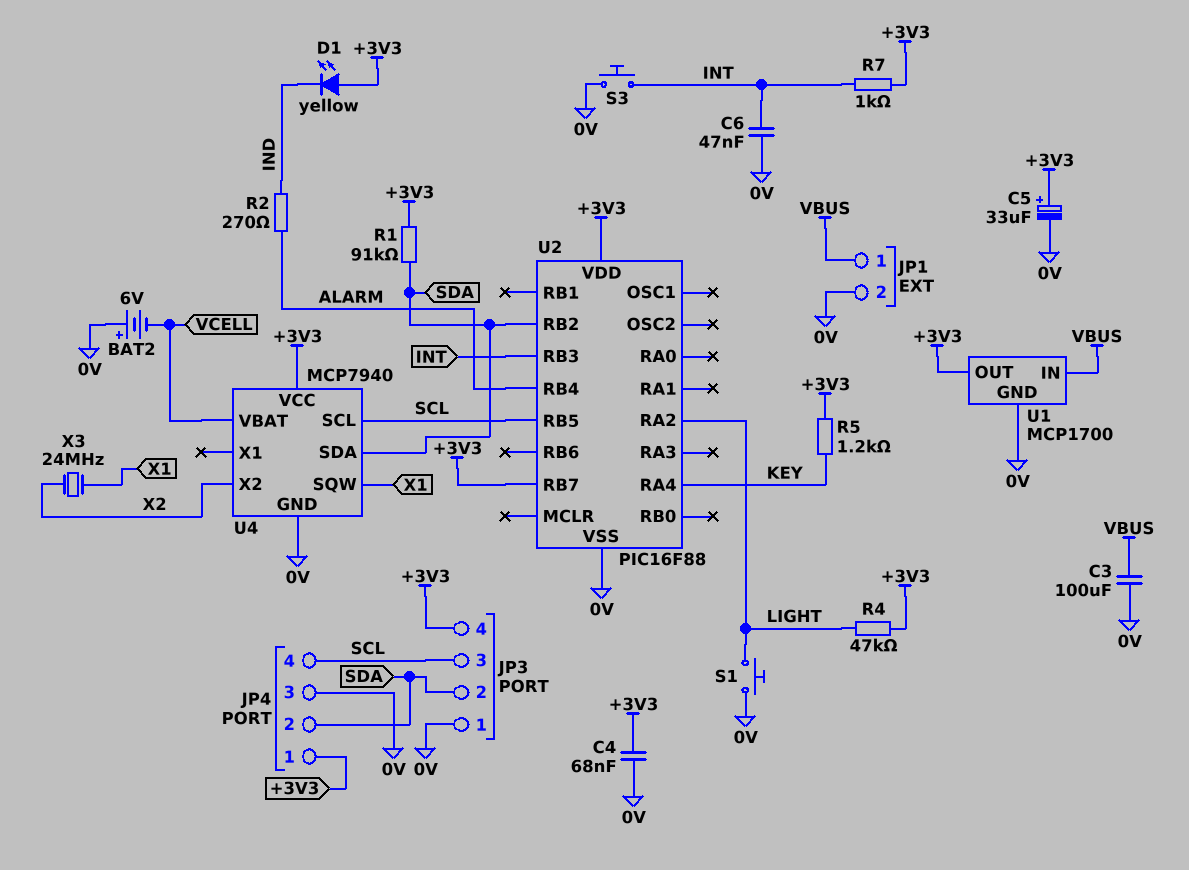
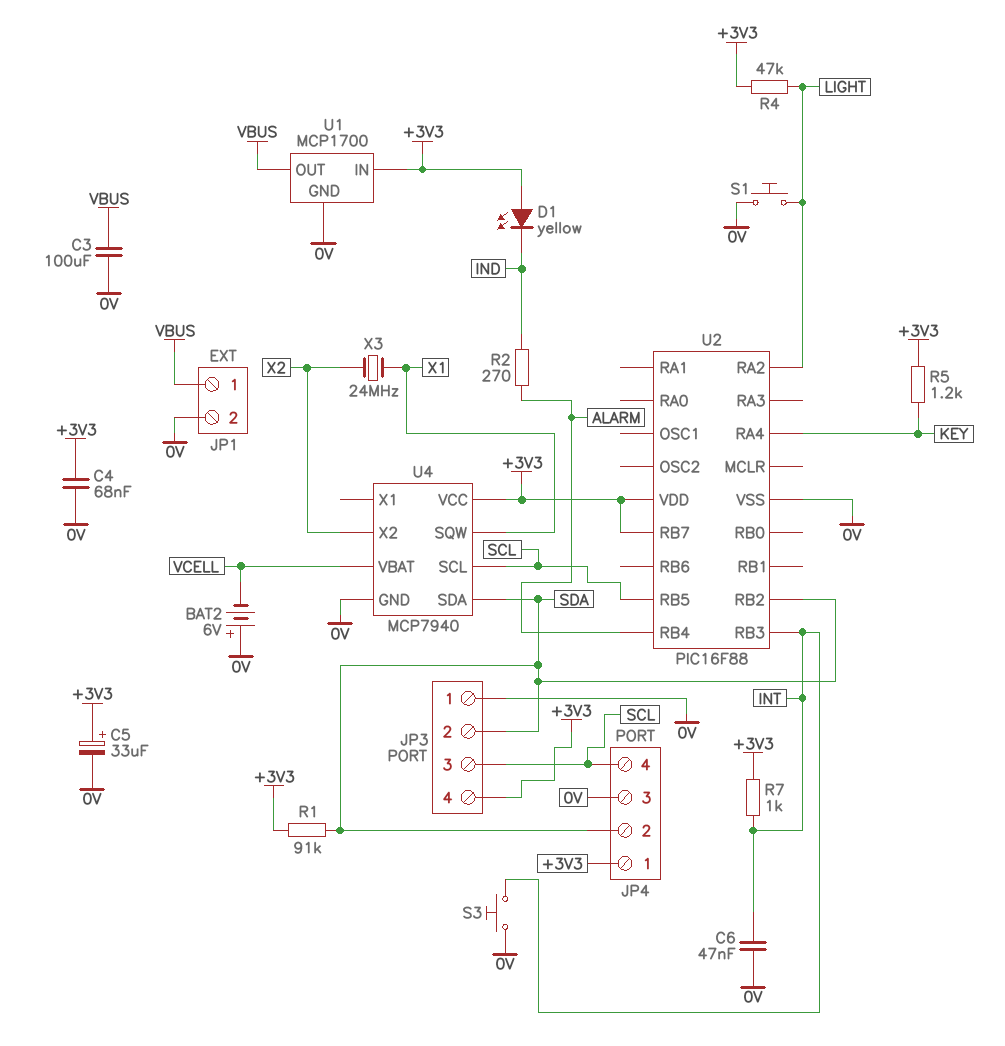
U1 pin IN: VBUS -> +3V3
U1 pin OUT: +3V3 -> VBUS

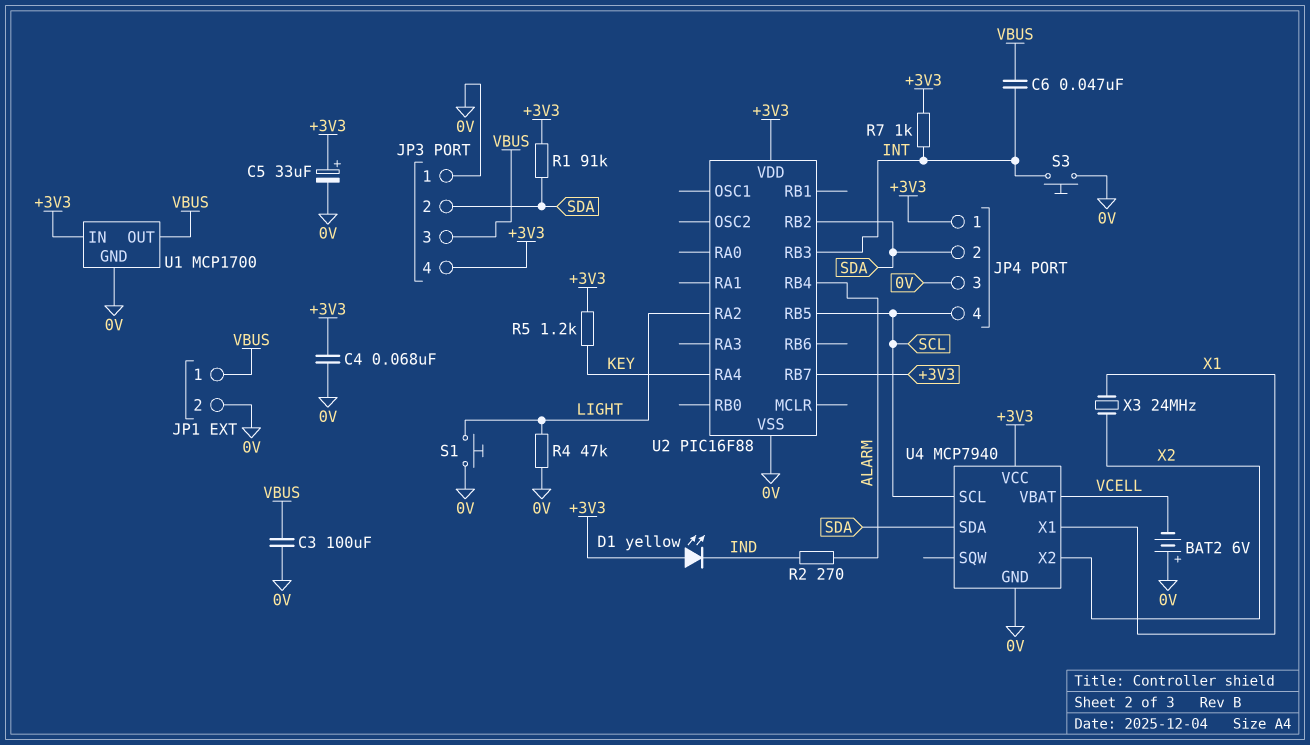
C6: 47nF (0V, INT) -> 47nF (INT, VBUS)
JP3 pin 3: SCL -> VBUS
R4: 47k (+3V3, LIGHT) -> 47k (0V, LIGHT)
U4 pin SQW: X1 -> none
U4 pin X1: none -> X1

